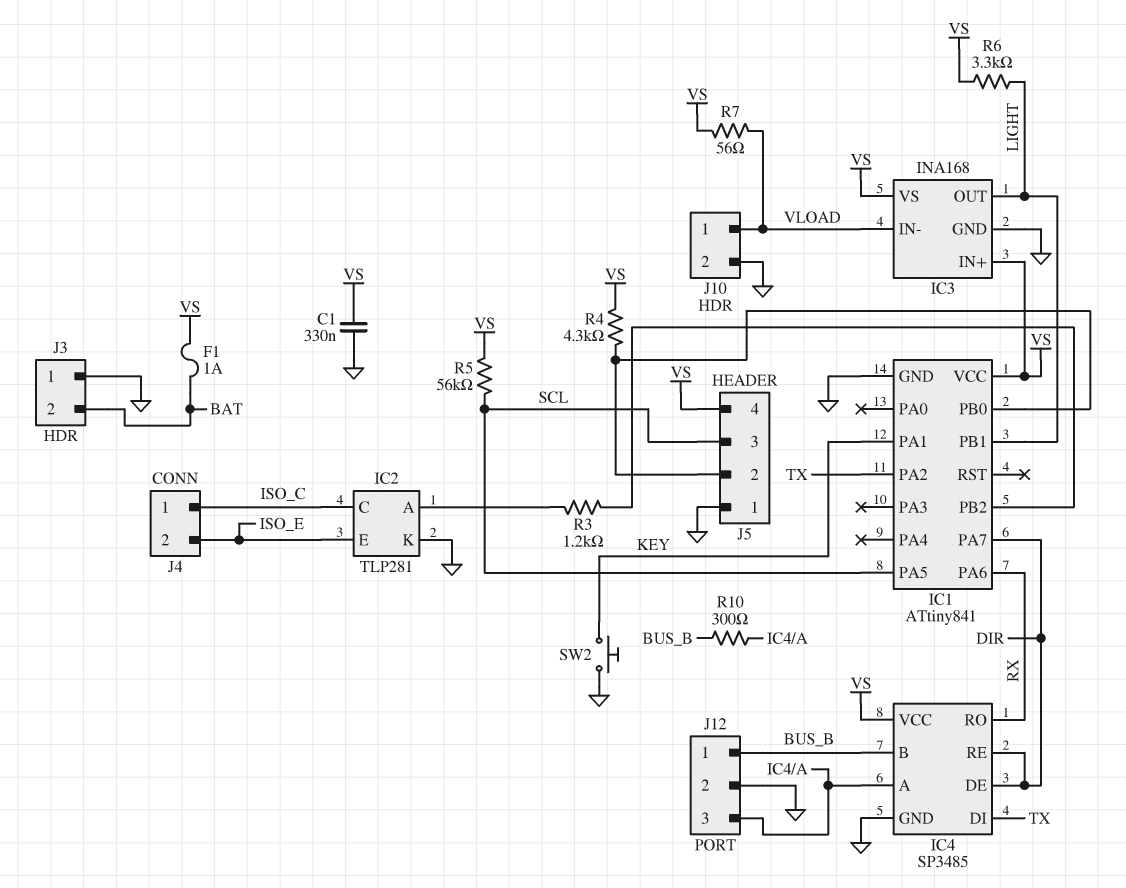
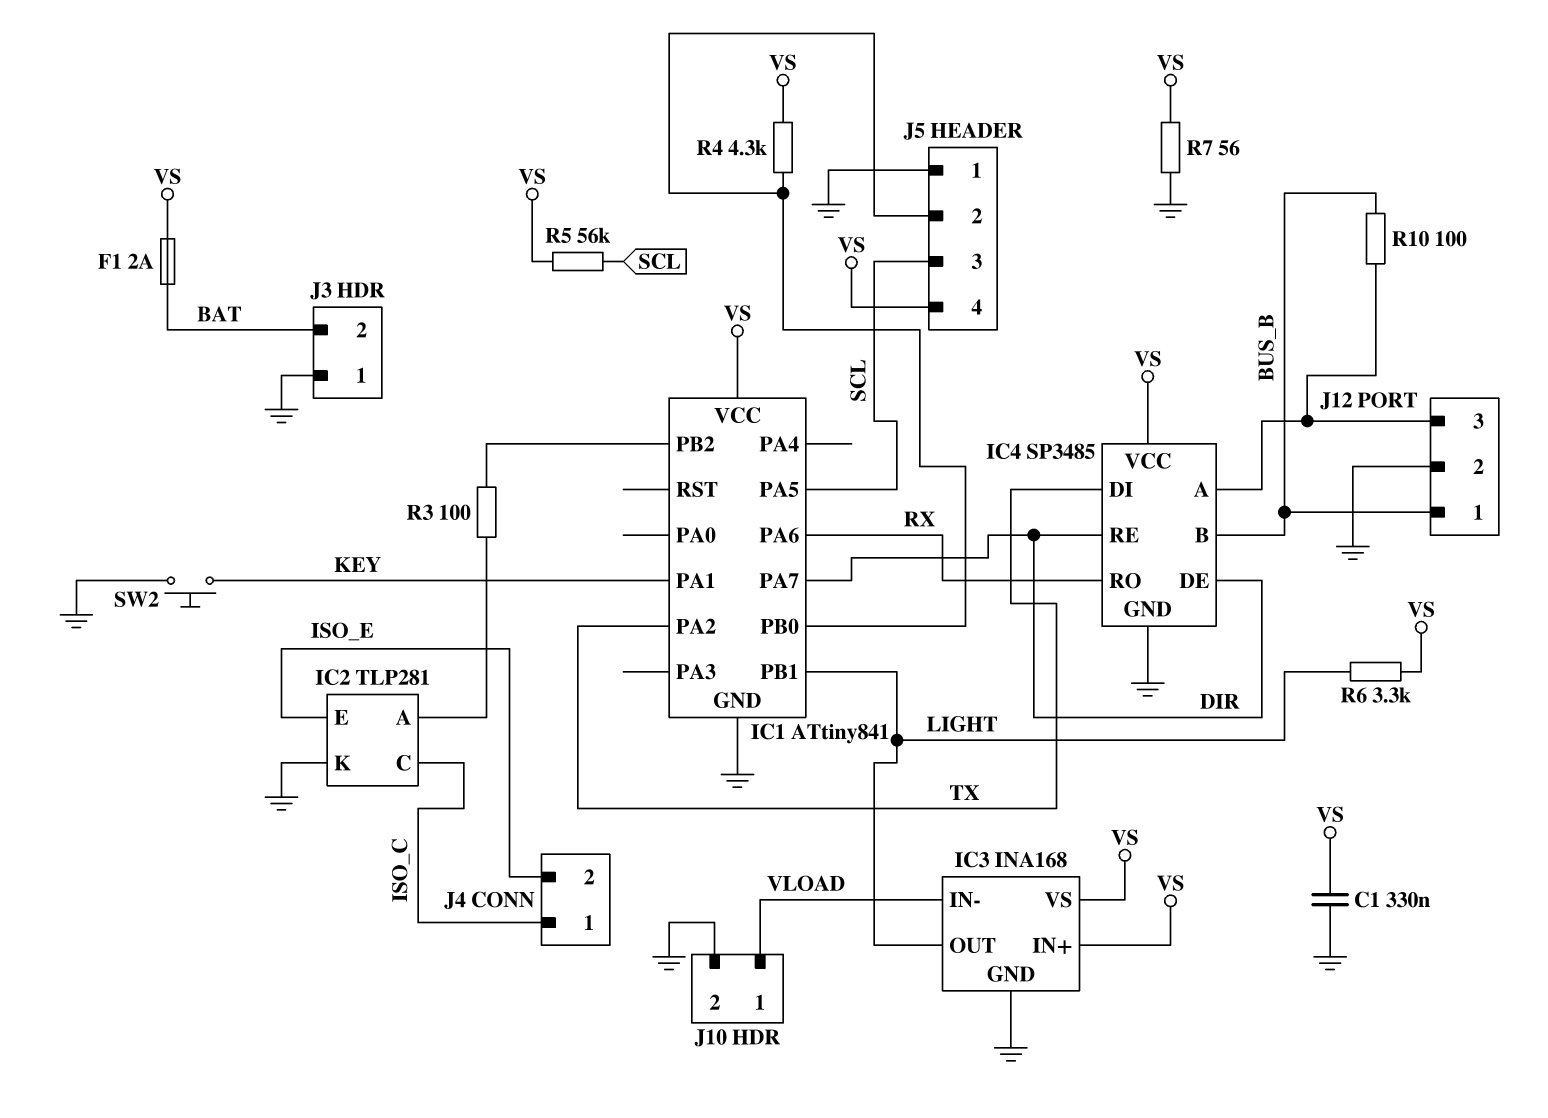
F1: 1A (BAT, VS) -> 2A (BAT, VS)
R3: 1.2k (IC1/PB2, IC2/A) -> 100 (IC1/PB2, IC2/A)
R7: 56 (VLOAD, VS) -> 56 (GND, VS)
R10: 300 (BUS_B, IC4/A) -> 100 (BUS_B, IC4/A)

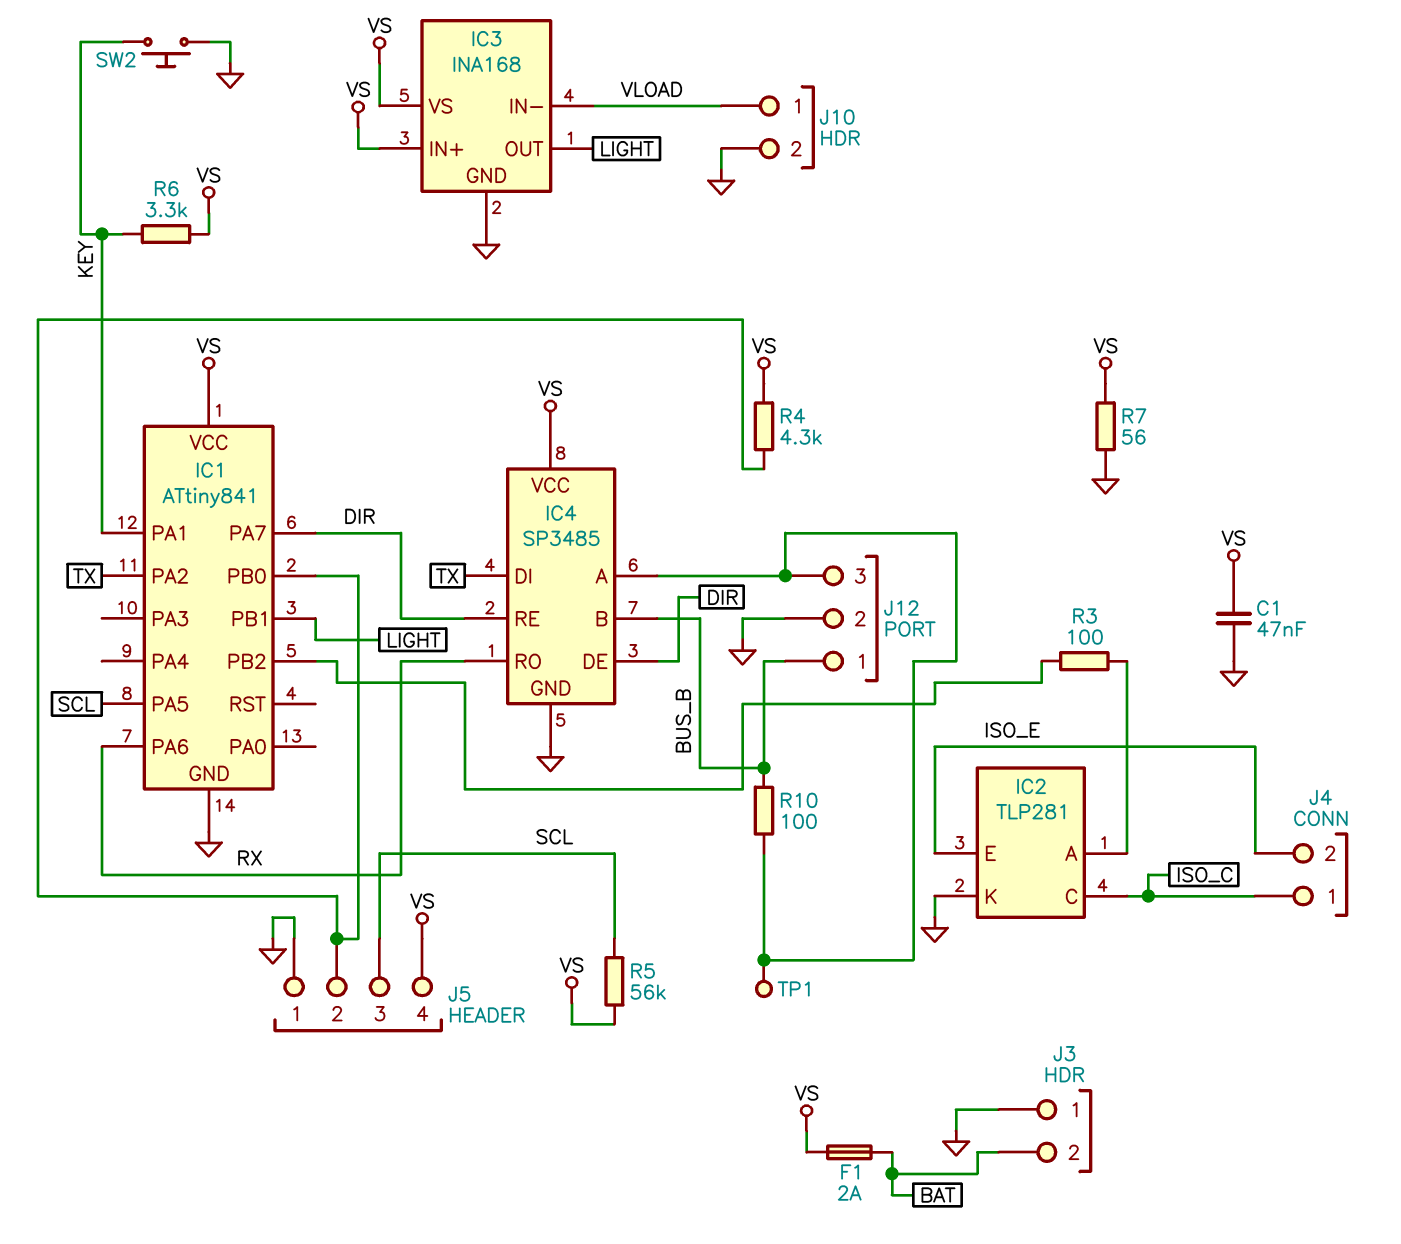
C1: 330nF (GND, VS) -> 47nF (GND, VS)
R6: 3.3k (LIGHT, VS) -> 3.3k (KEY, VS)
TP1: none -> test point (IC4/A)

